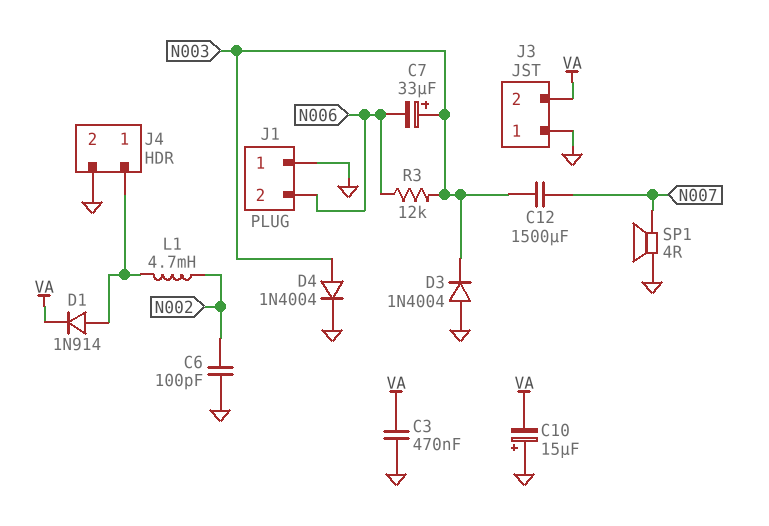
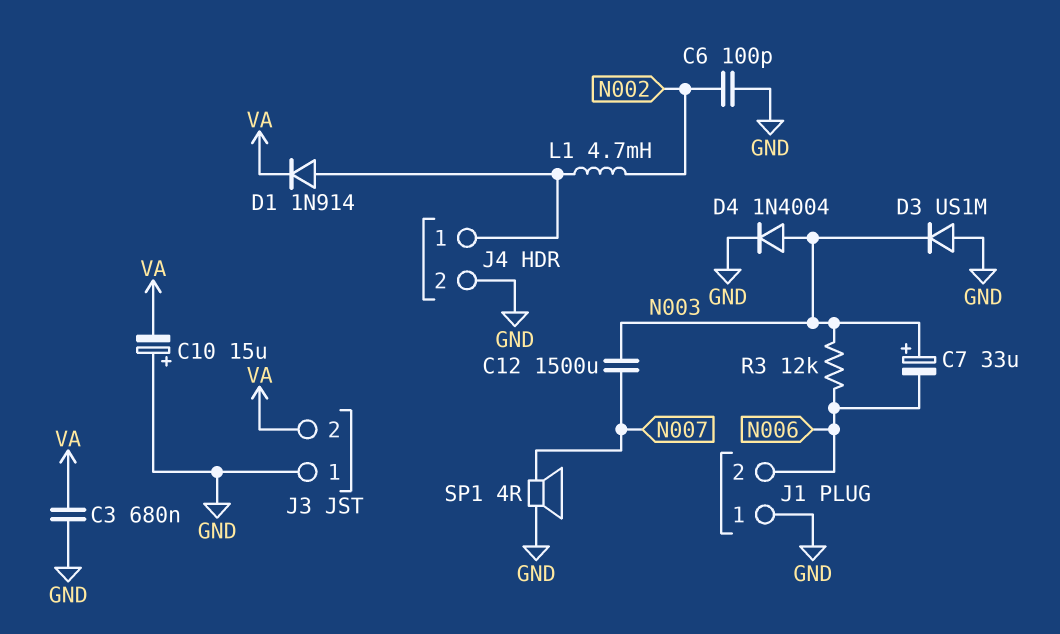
C3: 470nF (GND, VA) -> 680nF (GND, VA)
D3: diode 1N4004 (A GND, K N003) -> diode US1M (A GND, K N003)

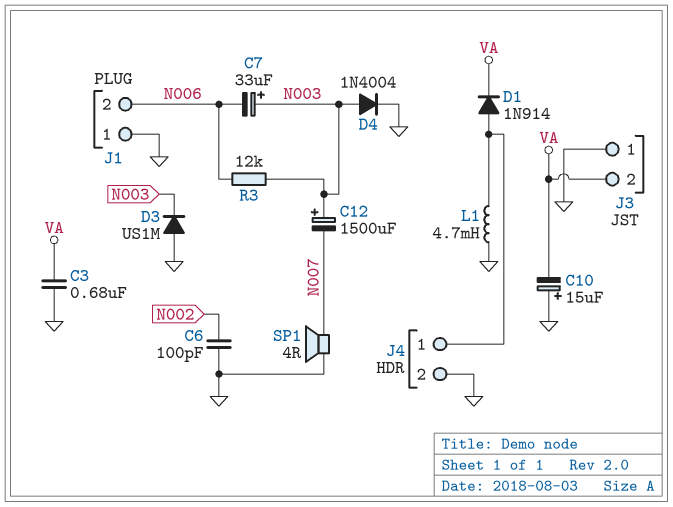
C12: 1500uF (N003, N007) -> 1500uF (plus N003, minus N007)
L1: 4.7mH (J4/1, N002) -> 4.7mH (GND, J4/1)

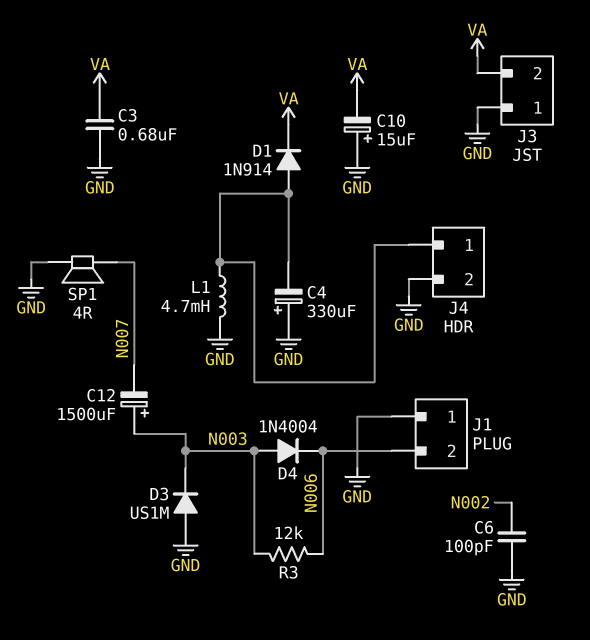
C4: none -> 330uF (plus GND, minus J4/1)
C7: 33uF (plus N003, minus N006) -> none
D4: diode 1N4004 (A N003, K GND) -> diode 1N4004 (A N003, K N006)

